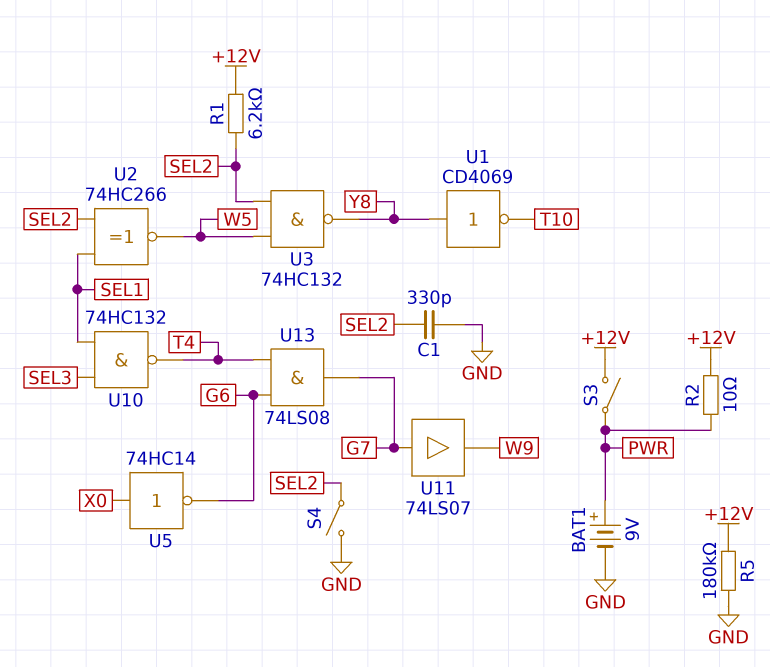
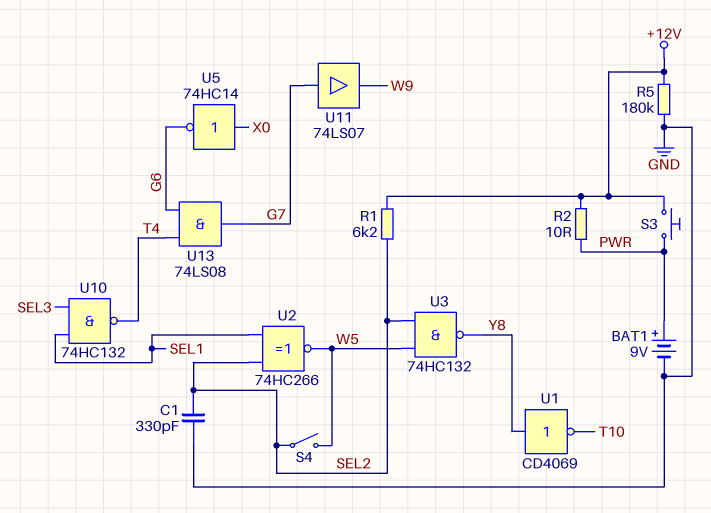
S3: switch (+12V, PWR) -> button (+12V, PWR)
S4: switch (GND, SEL2) -> switch (SEL2, W5)

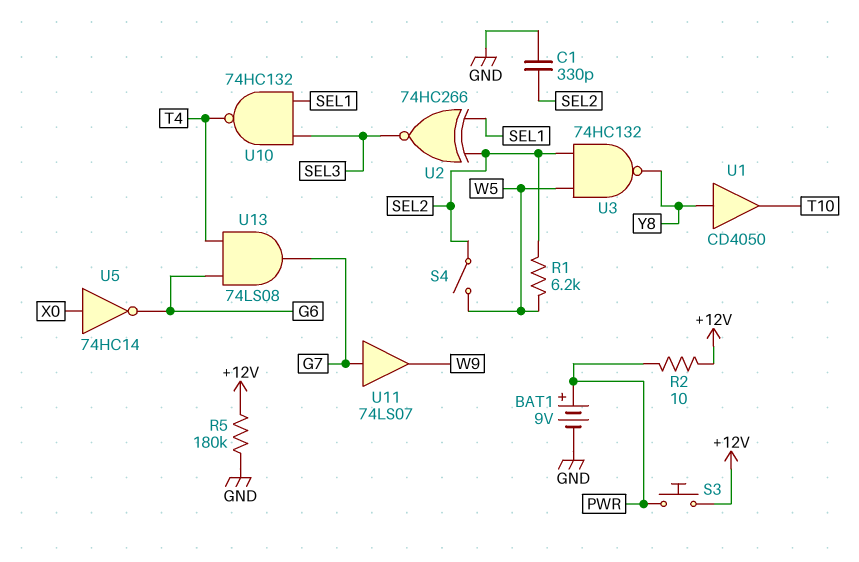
R1: 6.2k (+12V, SEL2) -> 6.2k (SEL2, W5)
U1: NOT CD4069 (in Y8, out T10) -> buffer CD4050 (in Y8, out T10)
U2: XNOR 74HC266 (in SEL1, in SEL2, out W5) -> XNOR 74HC266 (in SEL1, in SEL2, out SEL3)

